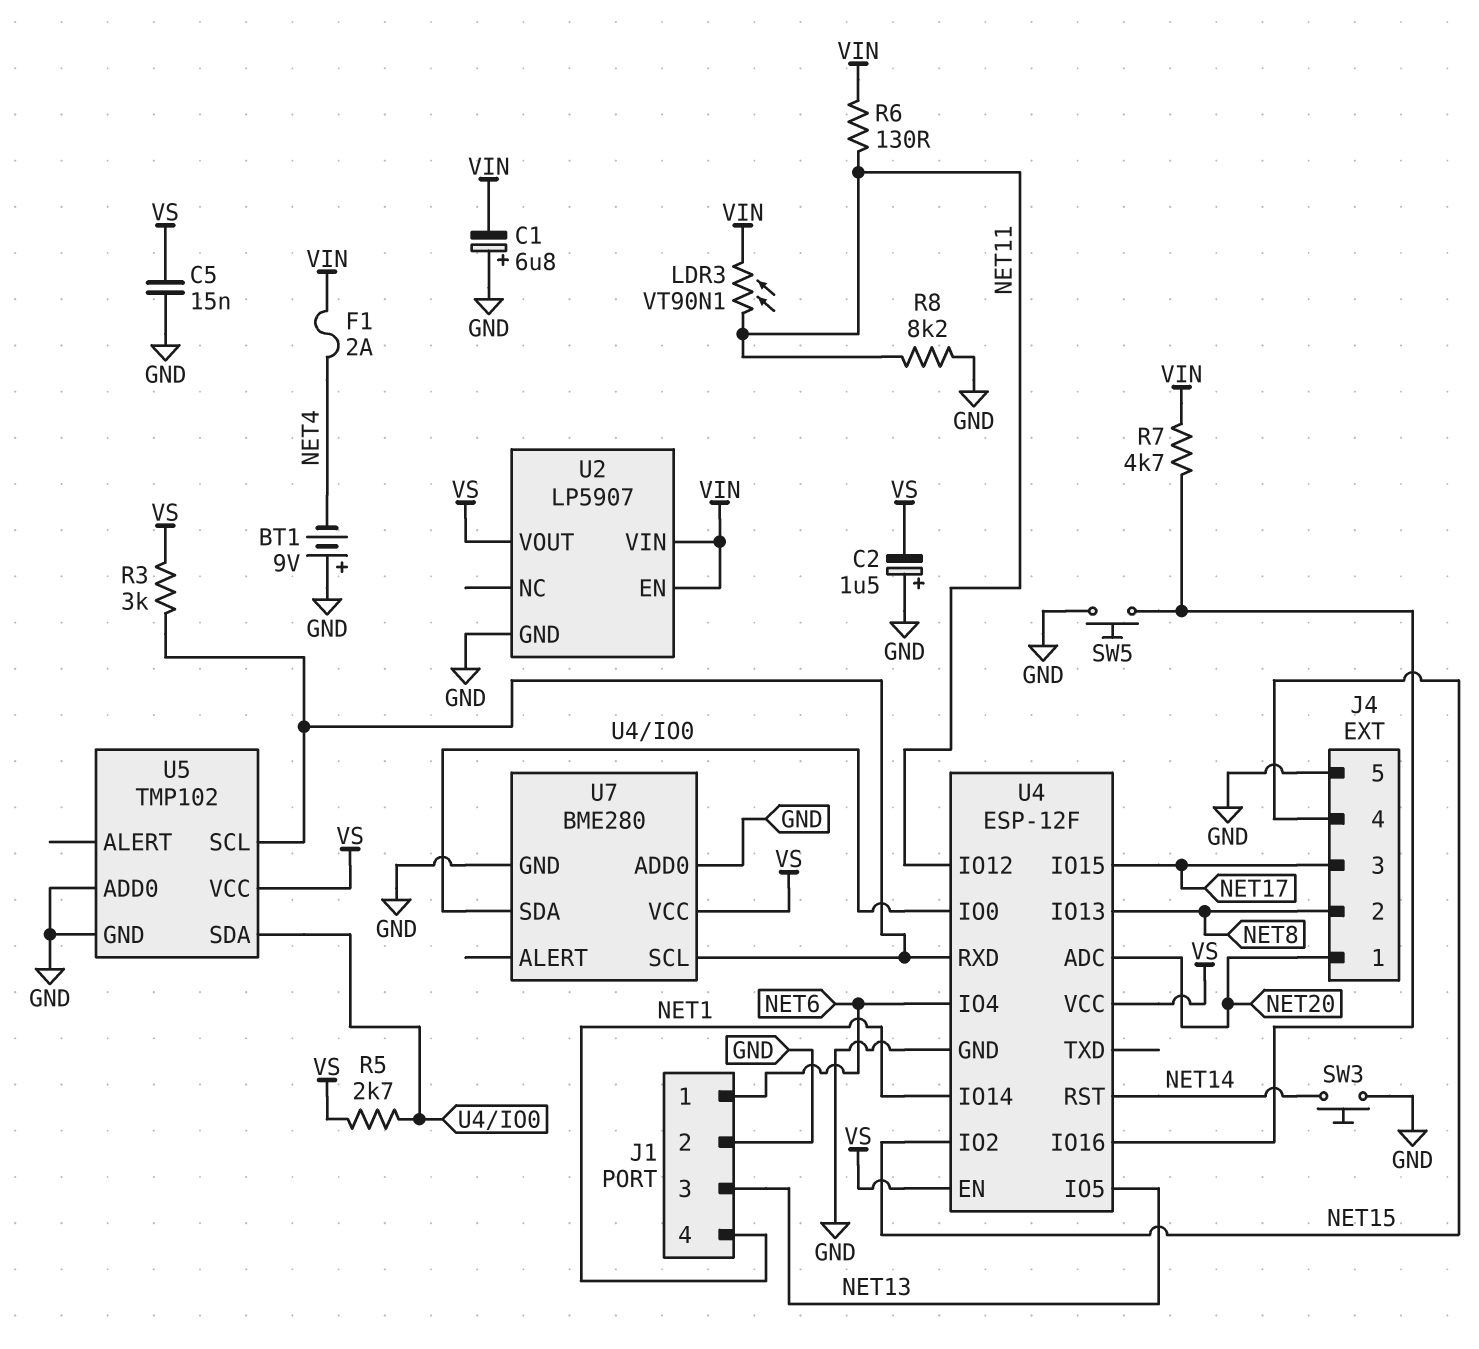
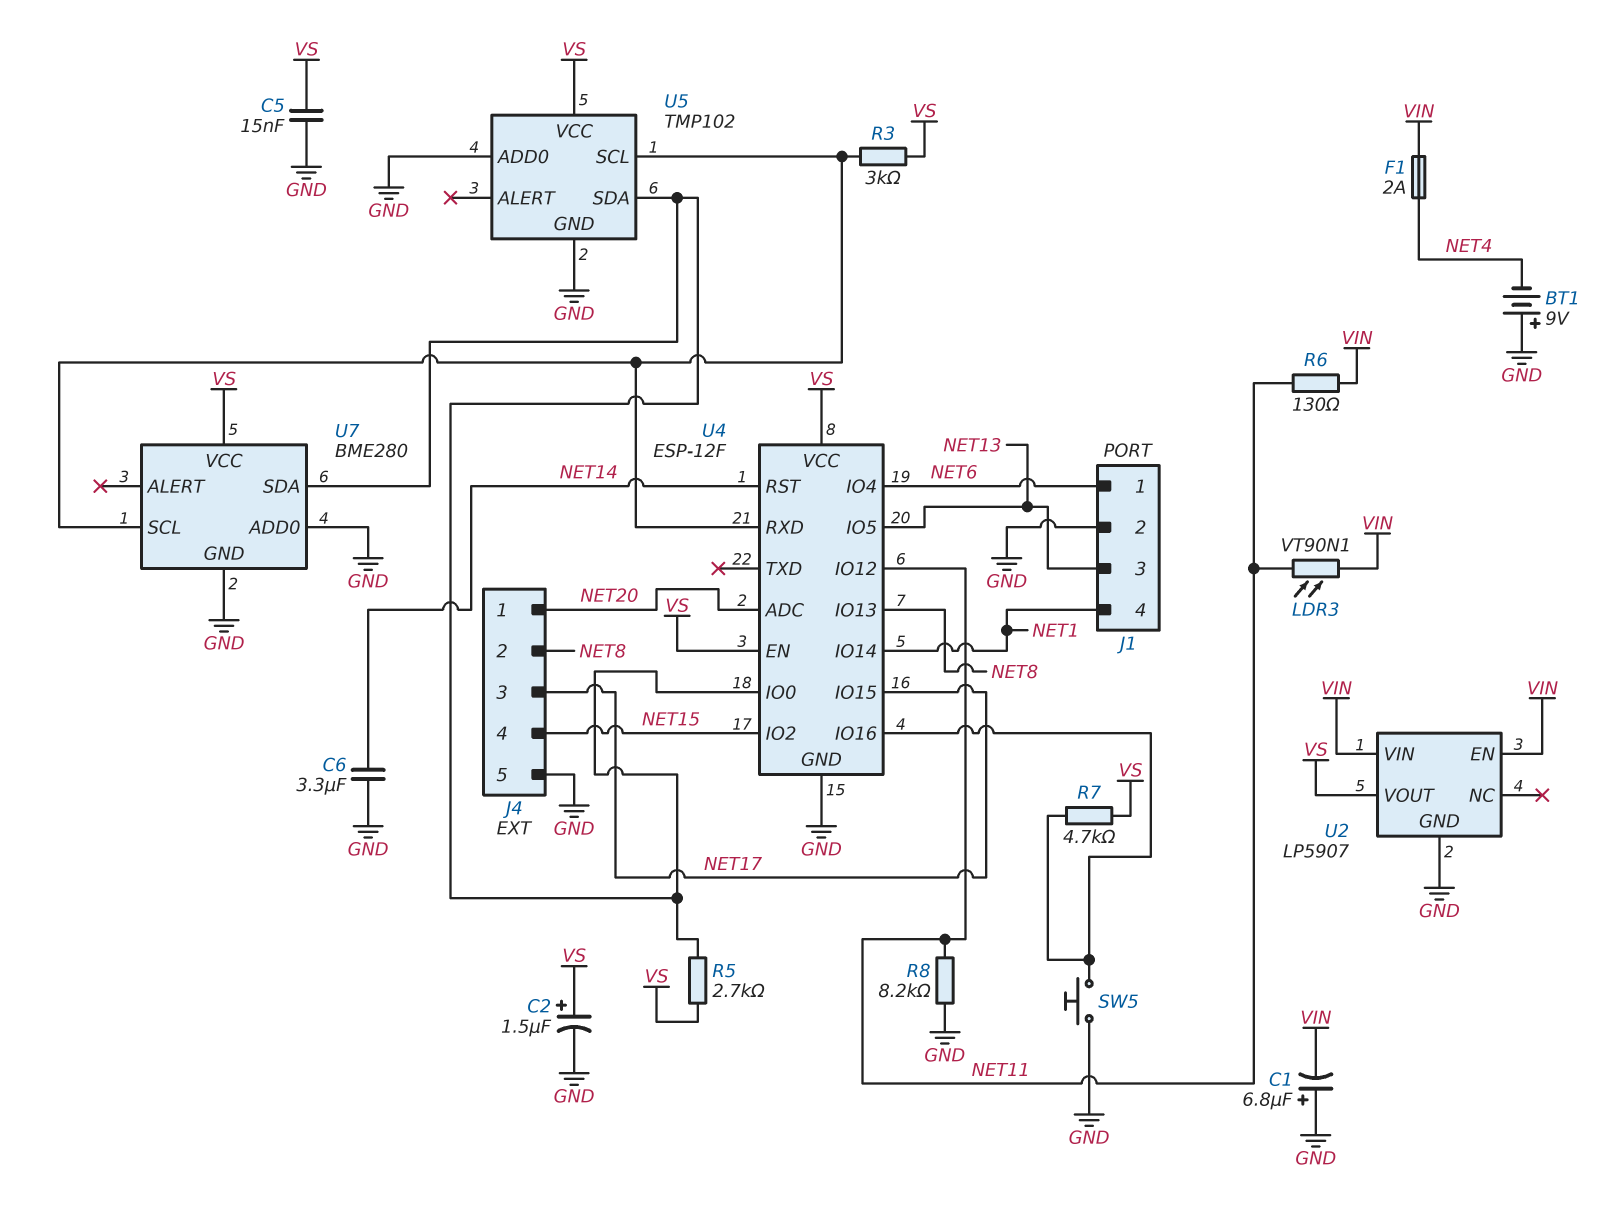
C2: 1.5uF (plus GND, minus VS) -> 1.5uF (plus VS, minus GND)
C6: none -> 3.3uF (GND, NET14)
R7: 4.7k (U4/IO16, VIN) -> 4.7k (U4/IO16, VS)
SW3: button (GND, NET14) -> none

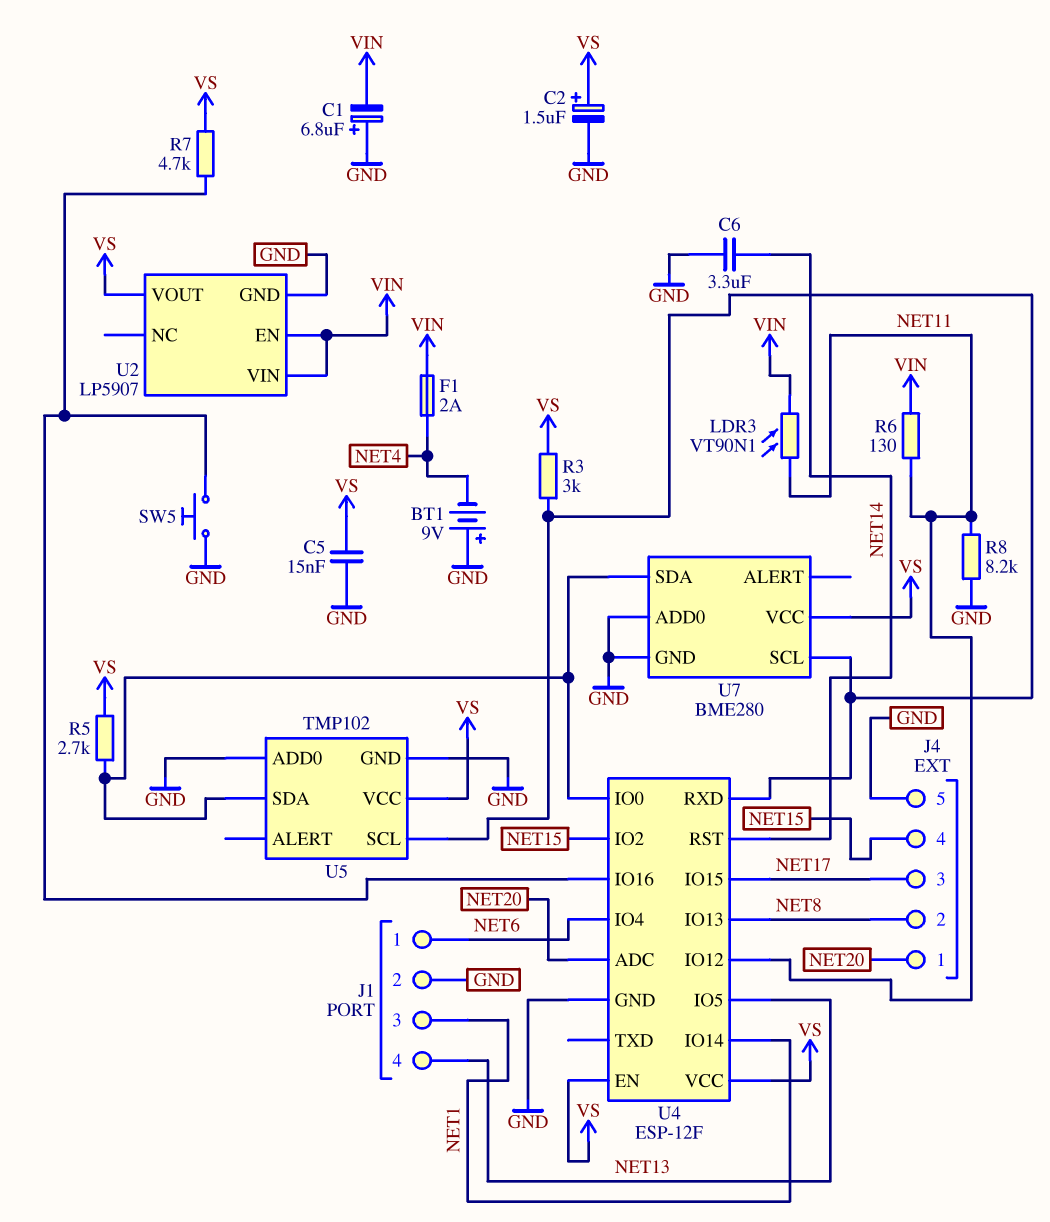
J1 pin 3: NET13 -> NET1
J1 pin 4: NET1 -> NET13

